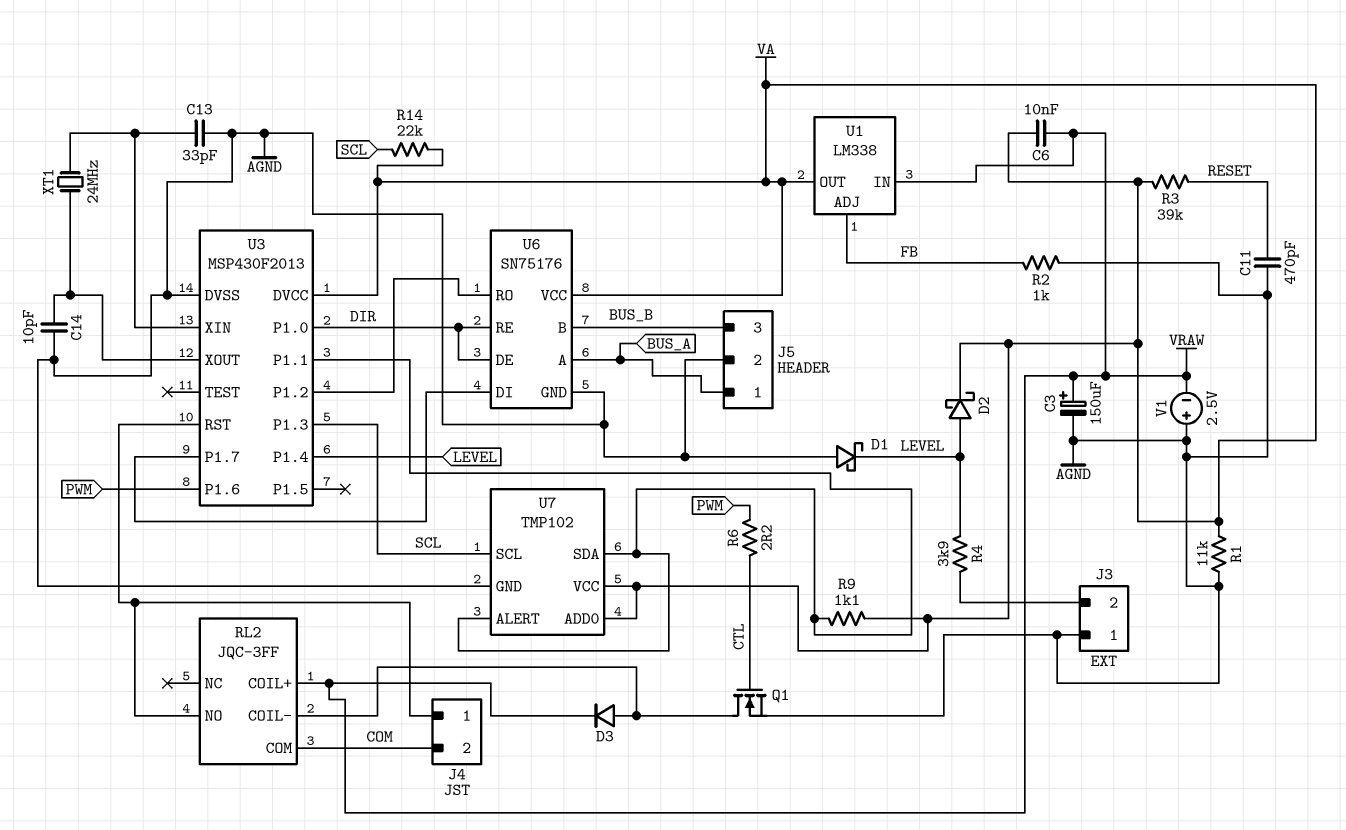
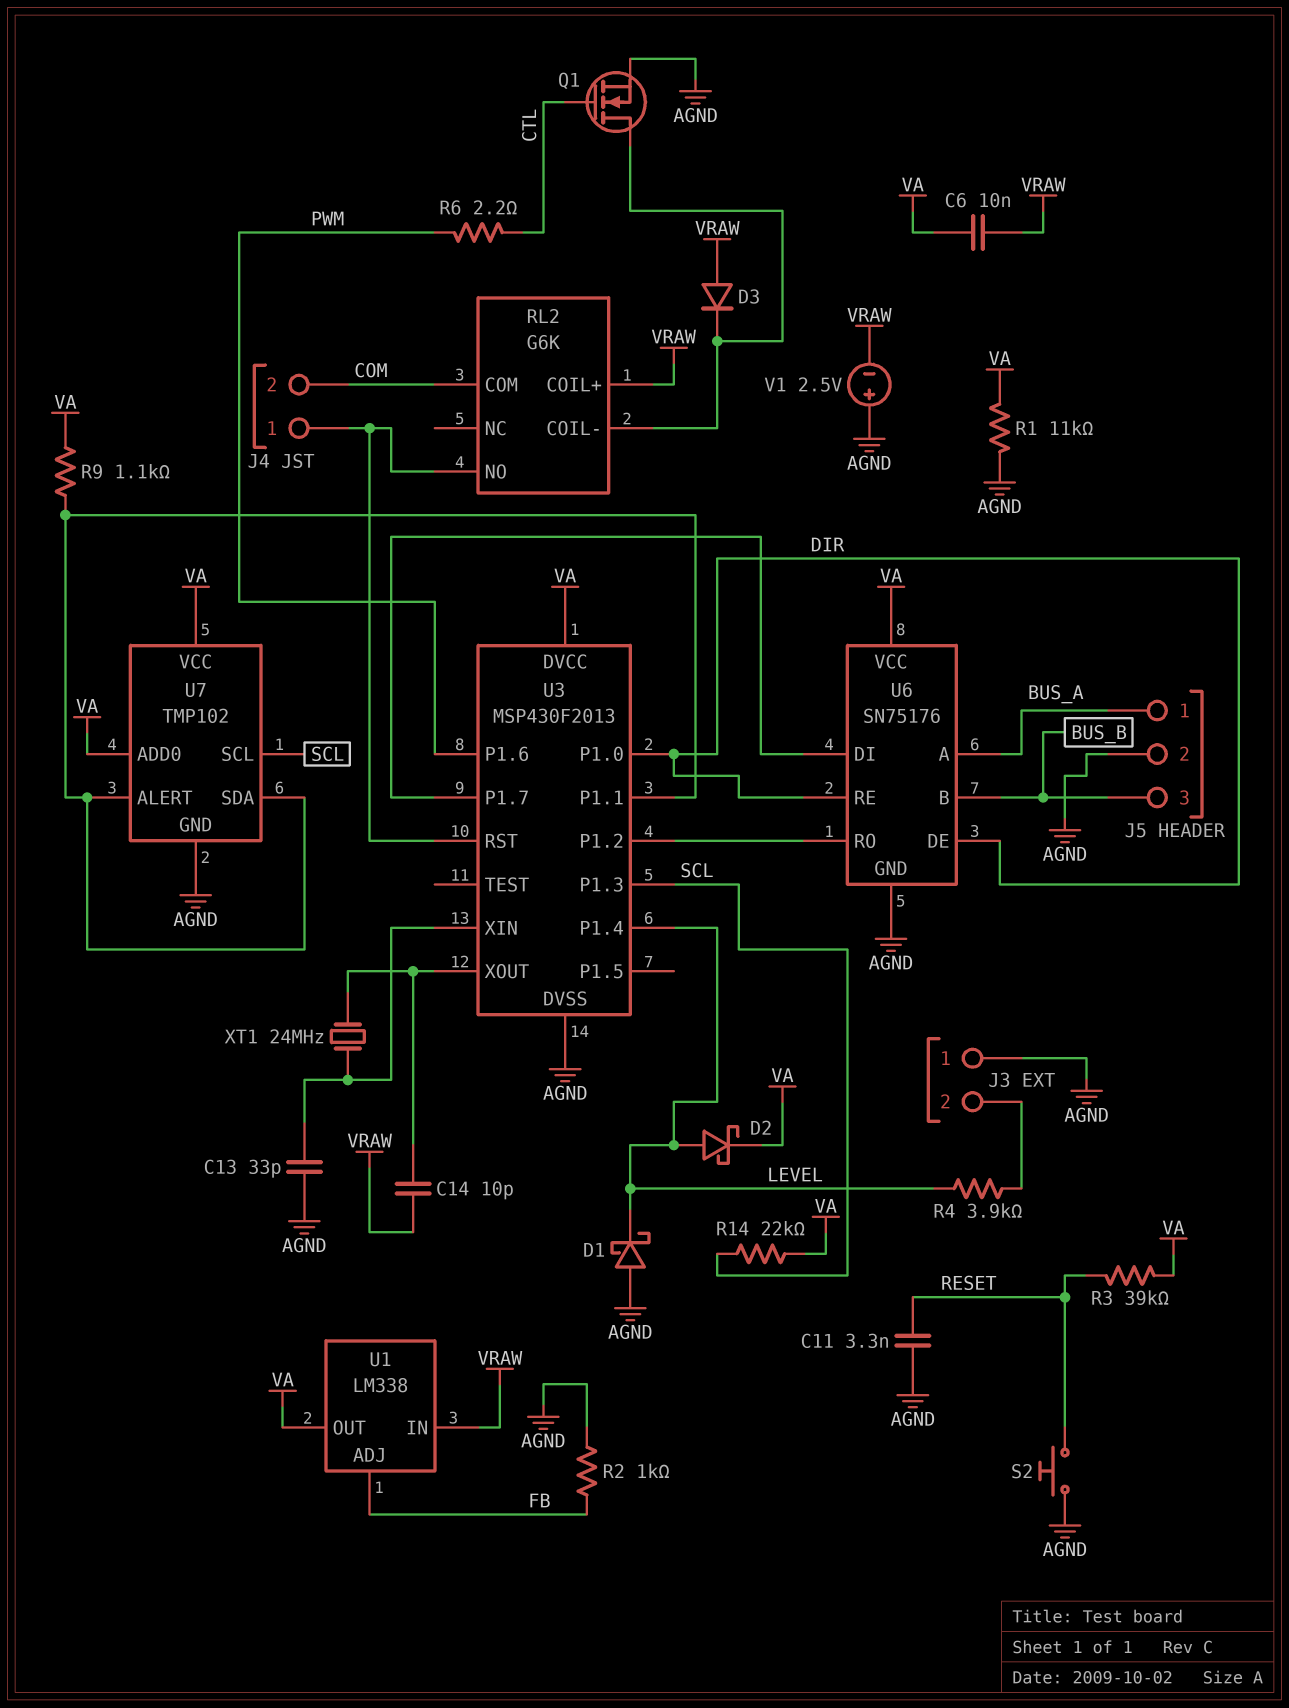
C3: 150uF (plus VRAW, minus AGND) -> none
C11: 470pF (AGND, RESET) -> 3.3nF (AGND, RESET)
C14: 10pF (AGND, U3/XOUT) -> 10pF (U3/XOUT, VRAW)
D3: diode (A RL2/COIL-, K VRAW) -> diode (A VRAW, K RL2/COIL-)
RL2: JQC-3FF -> G6K
S2: none -> button (AGND, RESET)

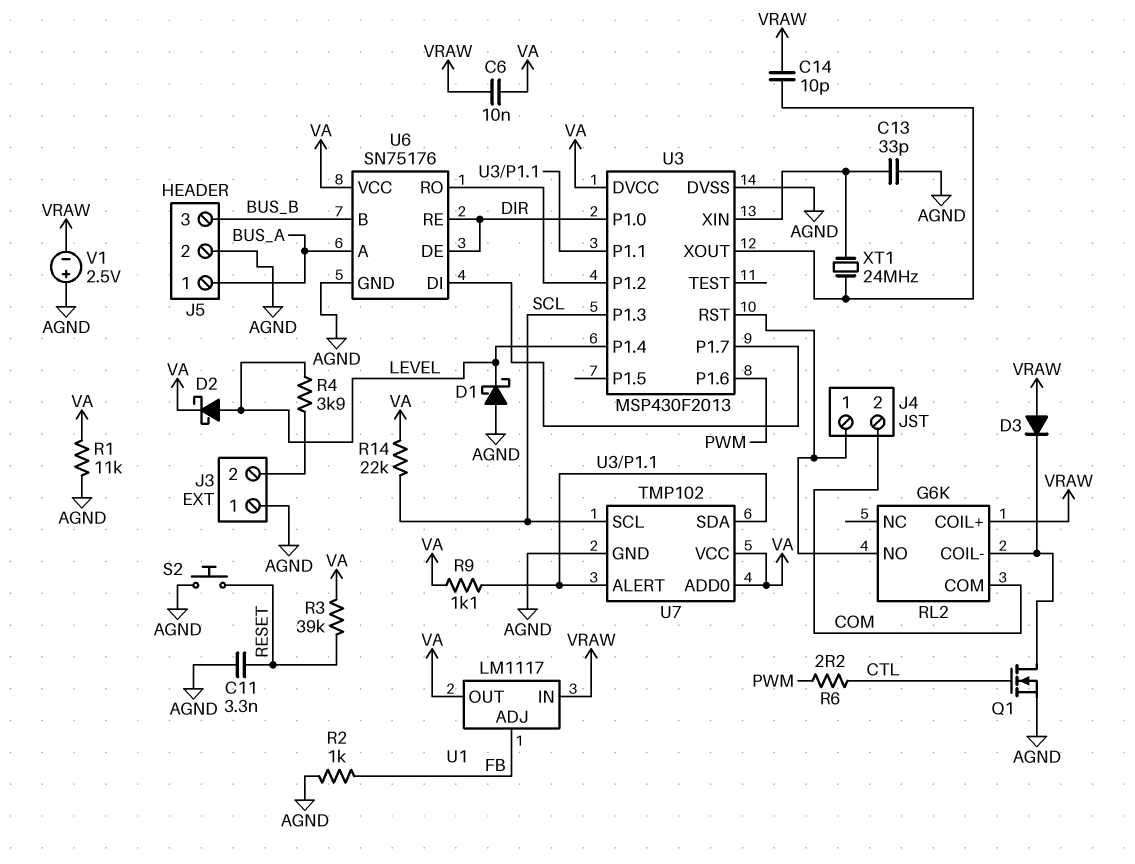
U1: LM338 -> LM1117

